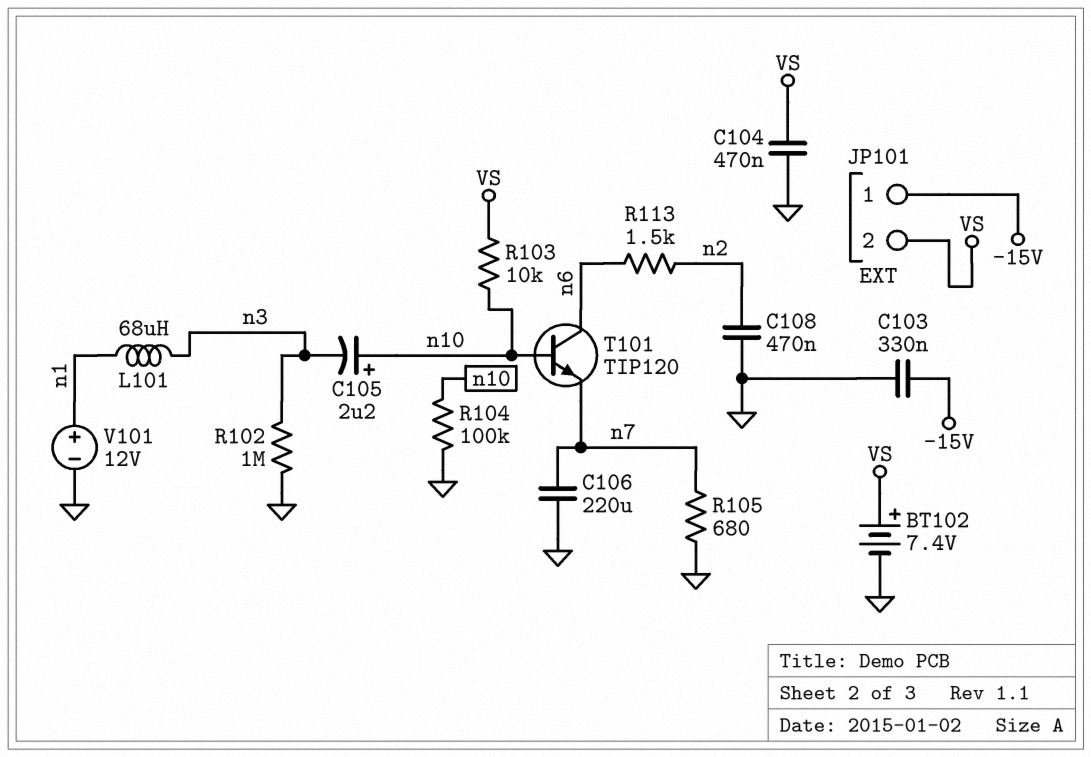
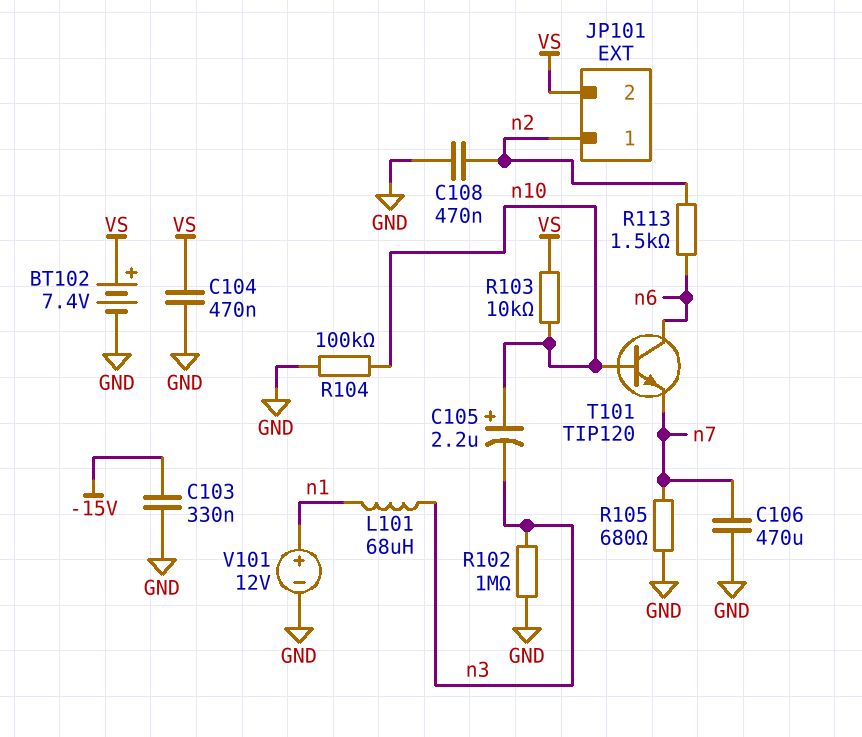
C106: 220uF (GND, n7) -> 470uF (GND, n7)
JP101 pin 1: -15V -> n2

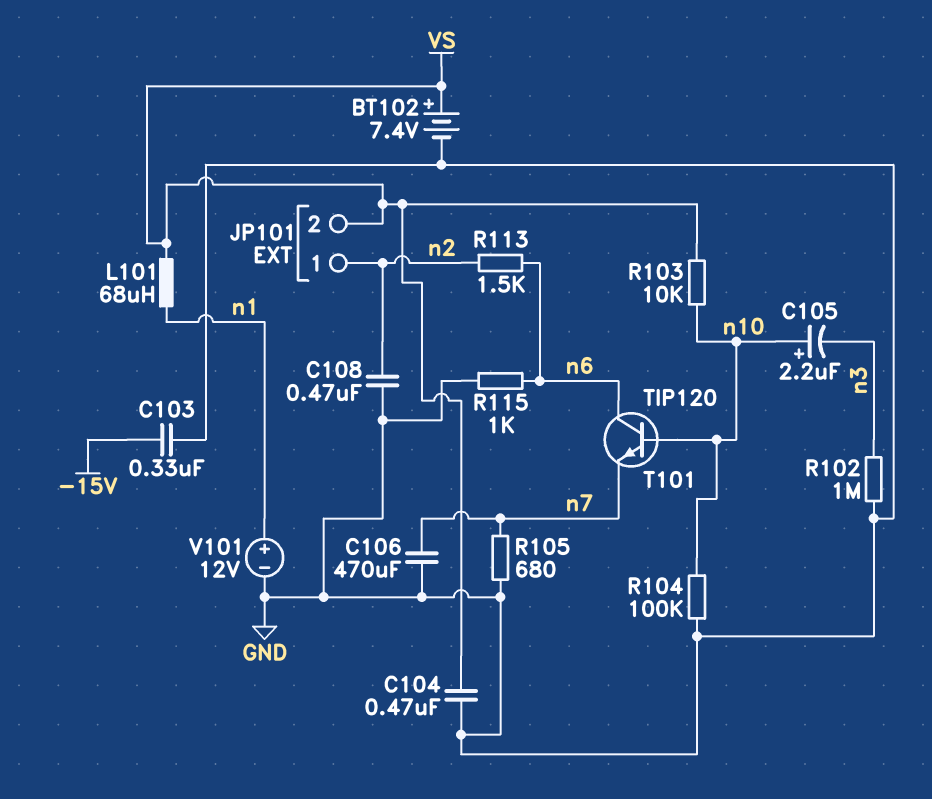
L101: 68uH (n1, n3) -> 68uH (VS, n1)
R115: none -> 1k (GND, n6)

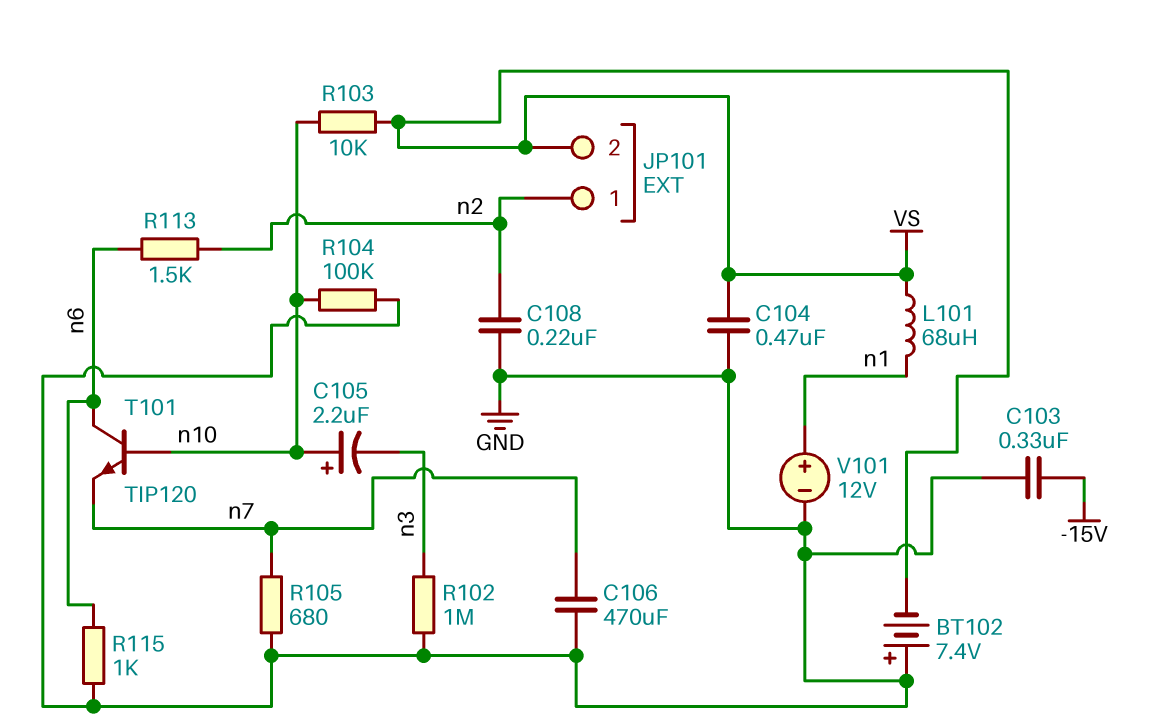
BT102: 7.4V (plus VS, minus GND) -> 7.4V (plus GND, minus VS)
C108: 470nF (GND, n2) -> 220nF (GND, n2)

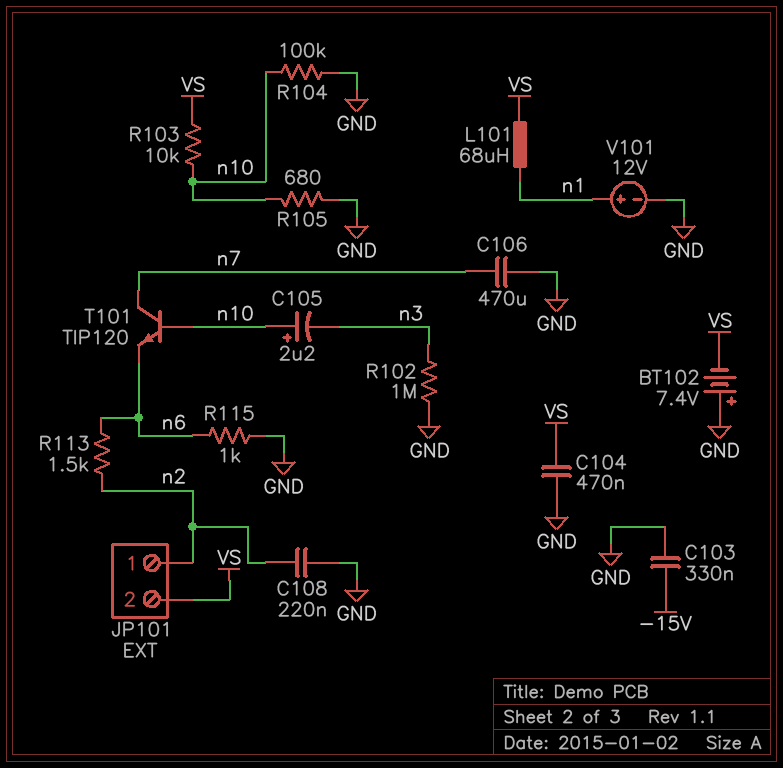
R105: 680 (GND, n7) -> 680 (GND, n10)
T101: NPN TIP120 (B n10, C n6, E n7) -> NPN TIP120 (B n10, C n7, E n6)

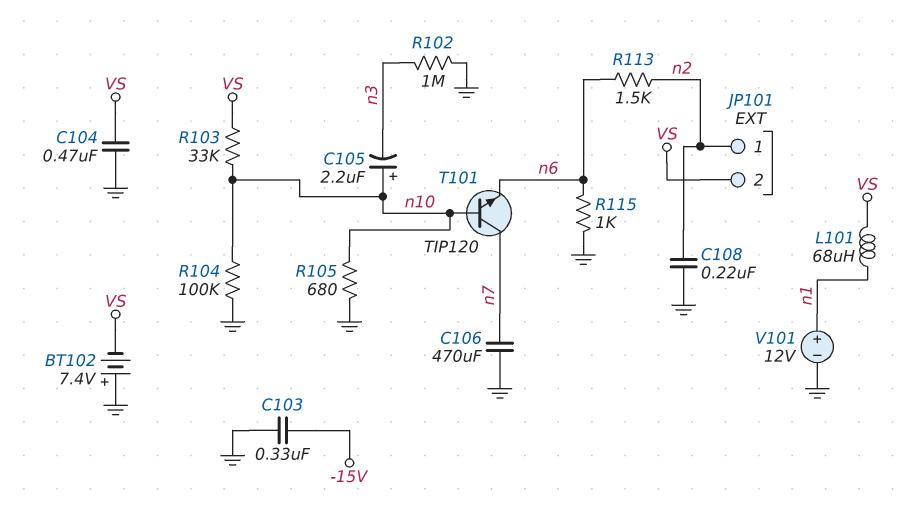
R103: 10k (VS, n10) -> 33k (VS, n10)

